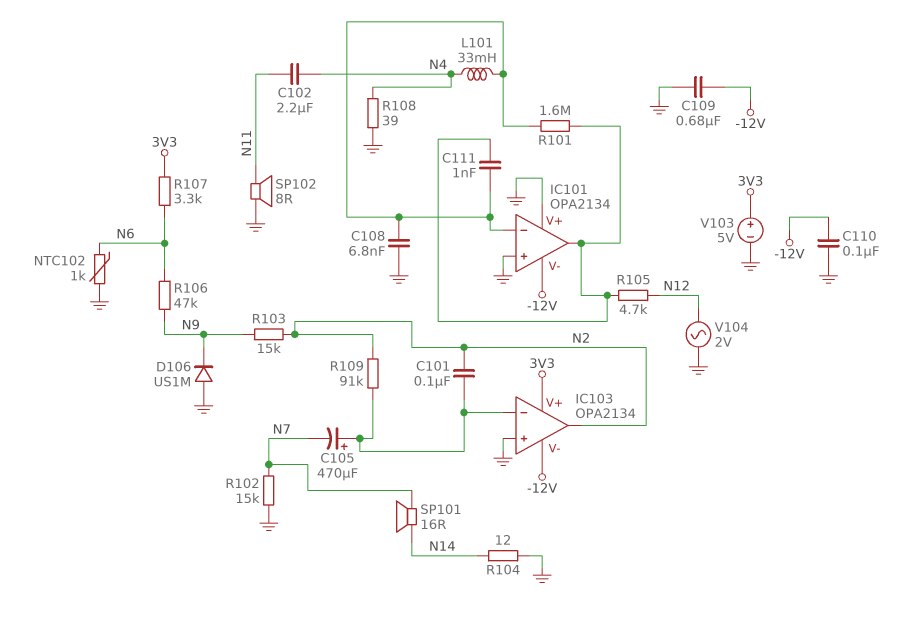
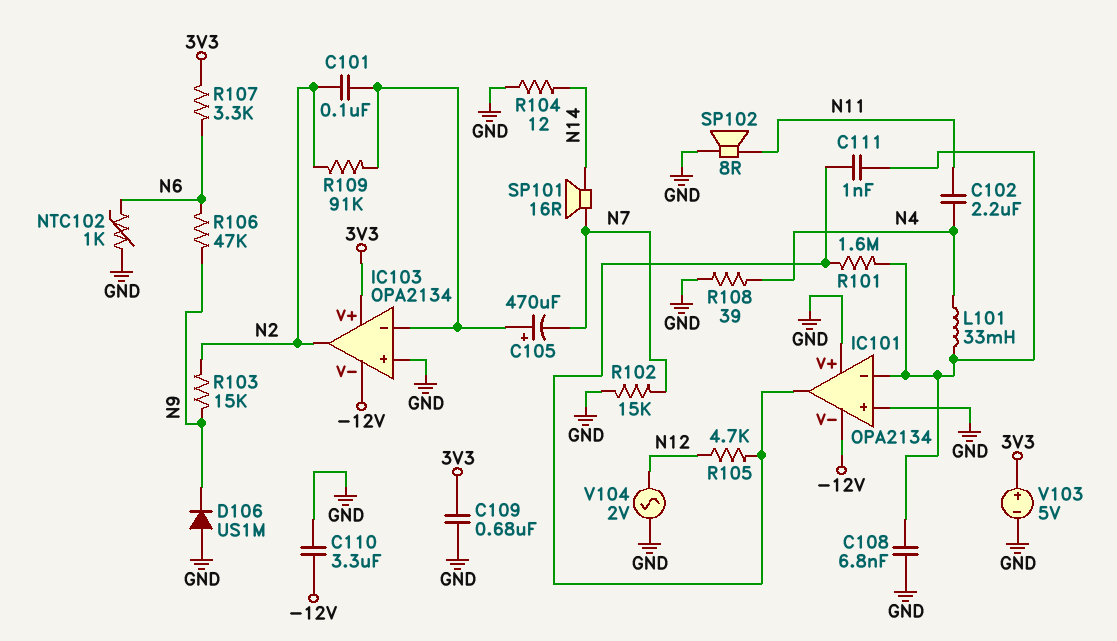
C109: 680nF (-12V, GND) -> 680nF (3V3, GND)
C110: 100nF (-12V, GND) -> 3.3uF (-12V, GND)

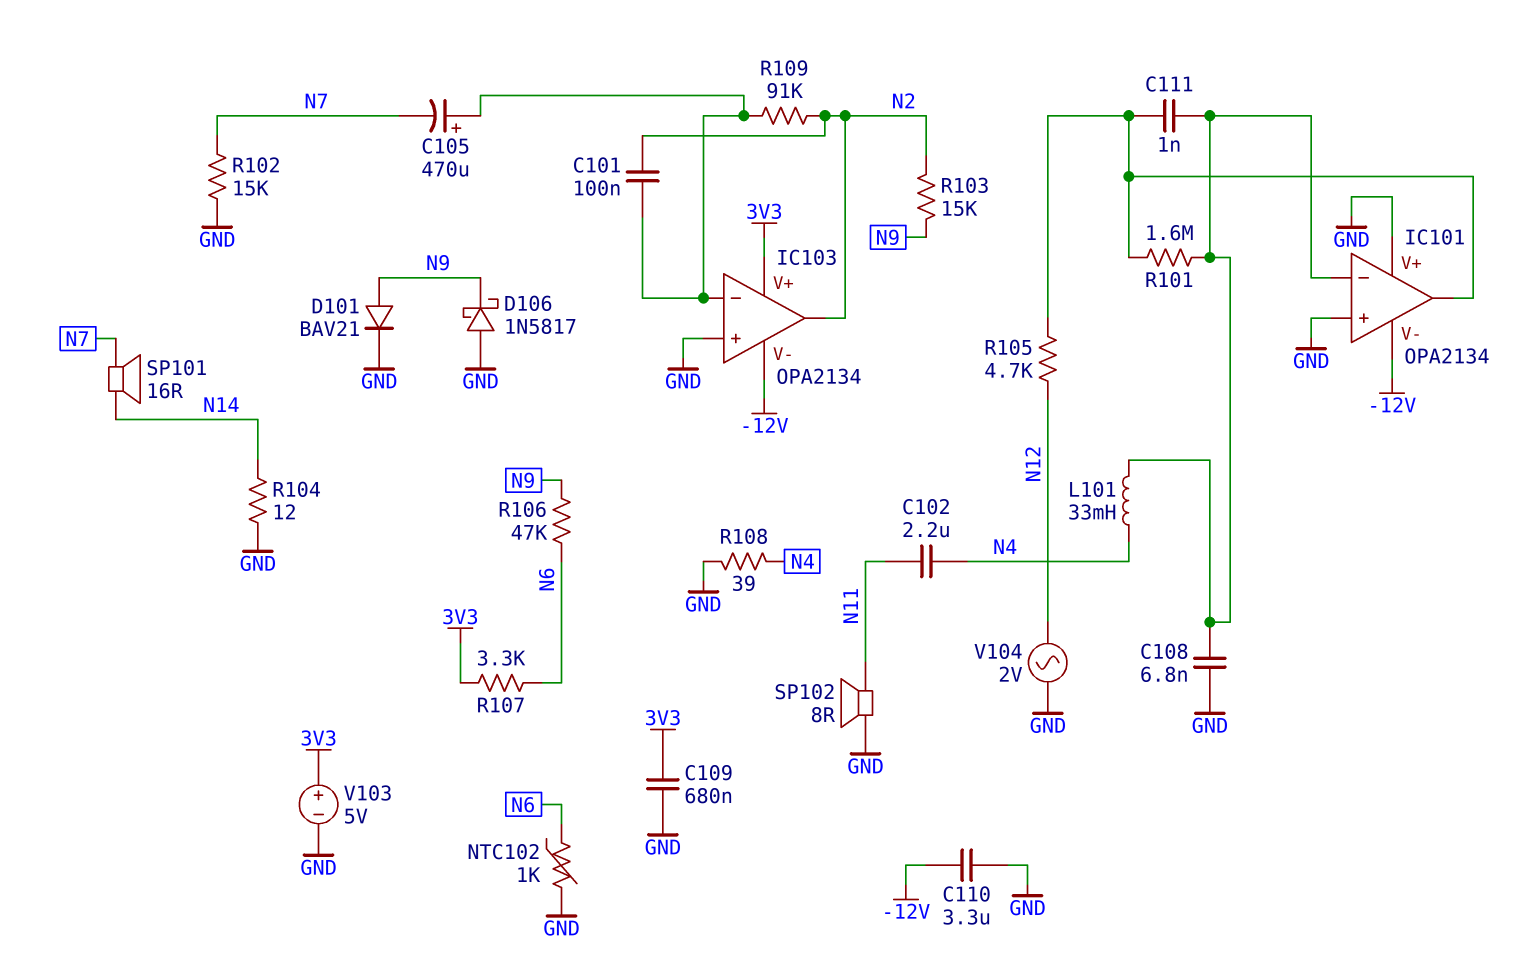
D101: none -> diode BAV21 (A N9, K GND)
D106: diode US1M (A GND, K N9) -> schottky 1N5817 (A GND, K N9)

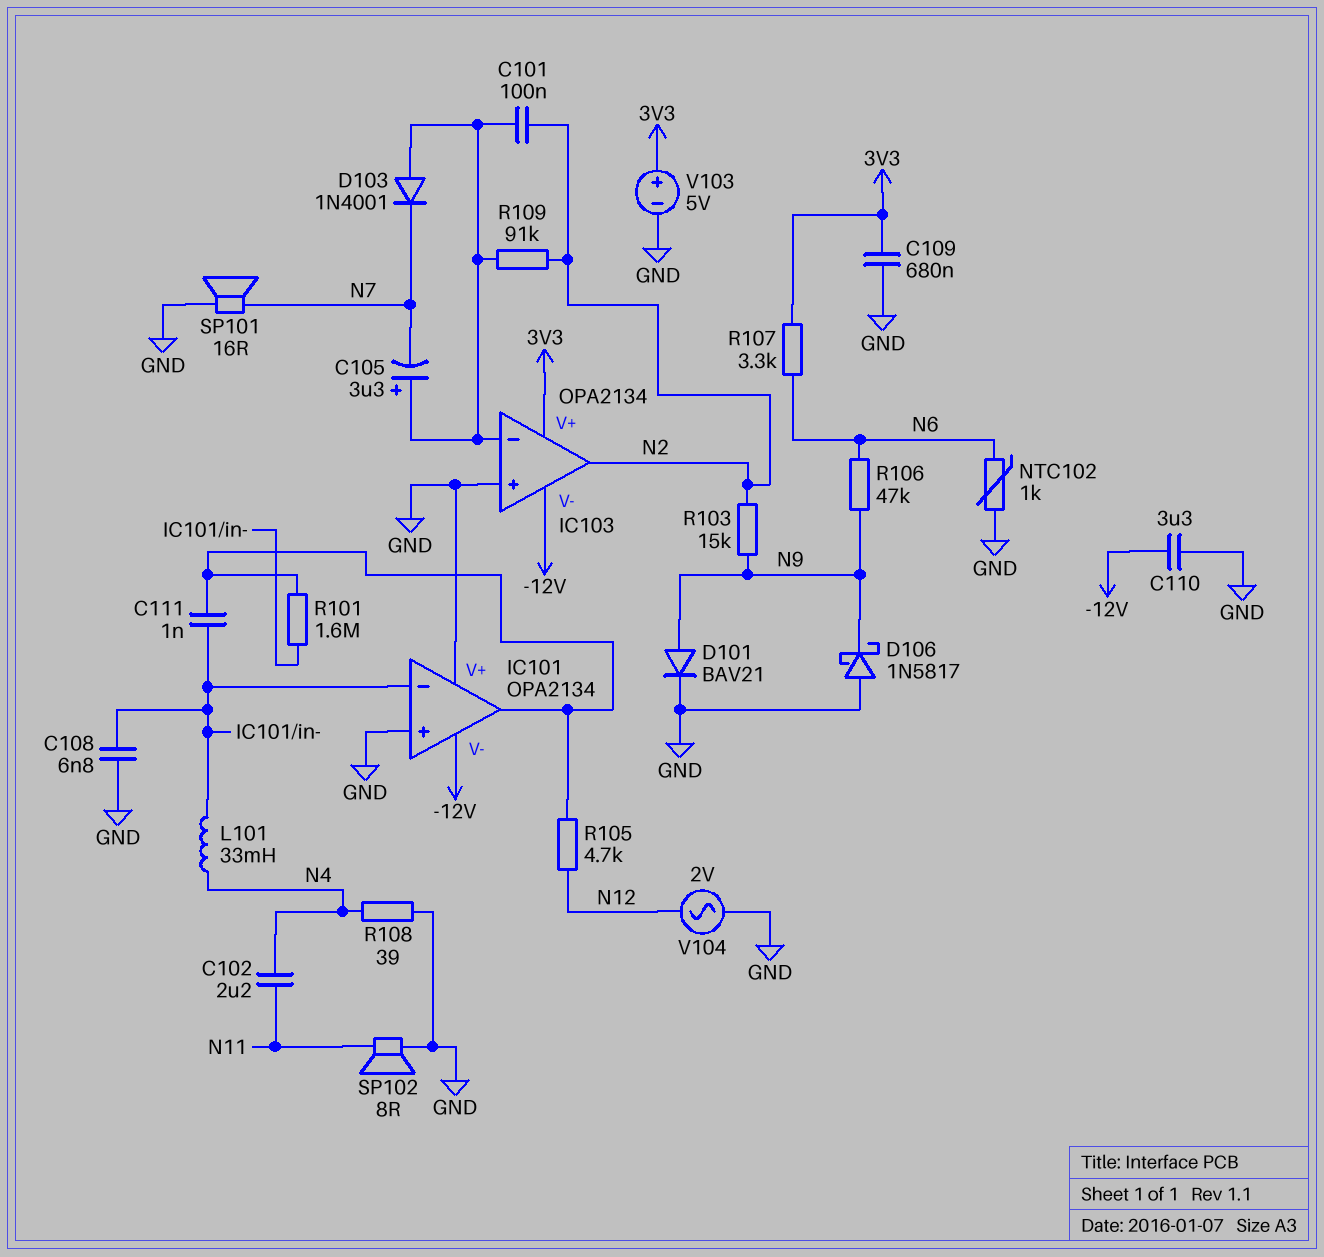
C105: 470uF (plus IC103/in-, minus N7) -> 3.3uF (plus IC103/in-, minus N7)
D103: none -> diode 1N4001 (A IC103/in-, K N7)
R102: 15k (GND, N7) -> none
R104: 12 (GND, N14) -> none
SP101: speaker 16R (N7, N14) -> speaker 16R (GND, N7)

